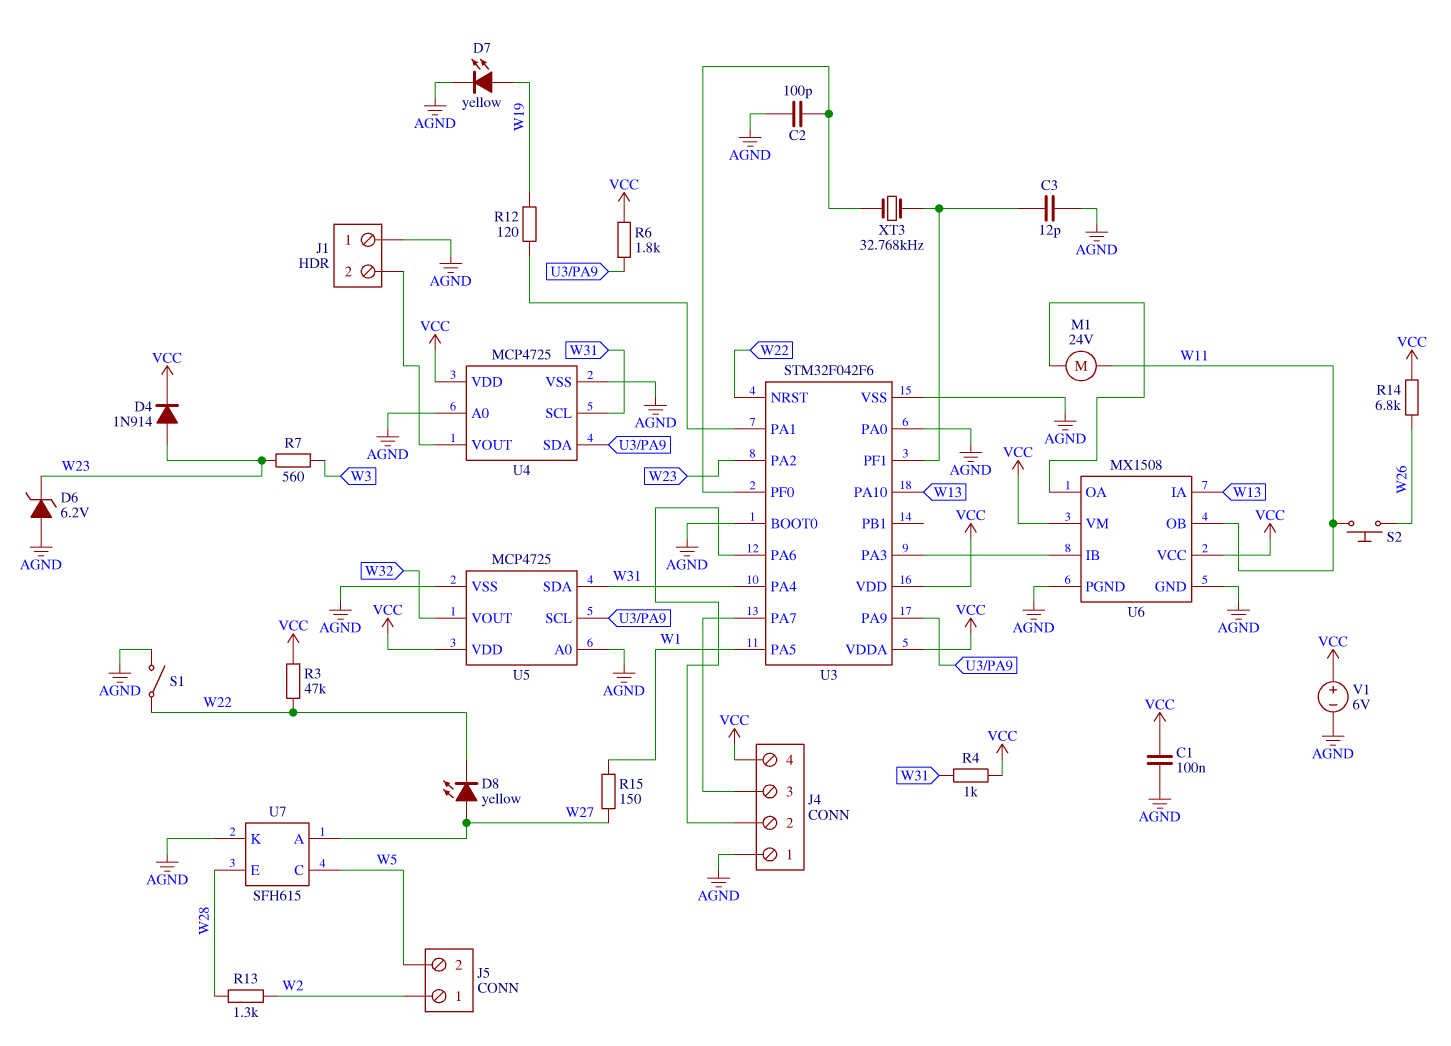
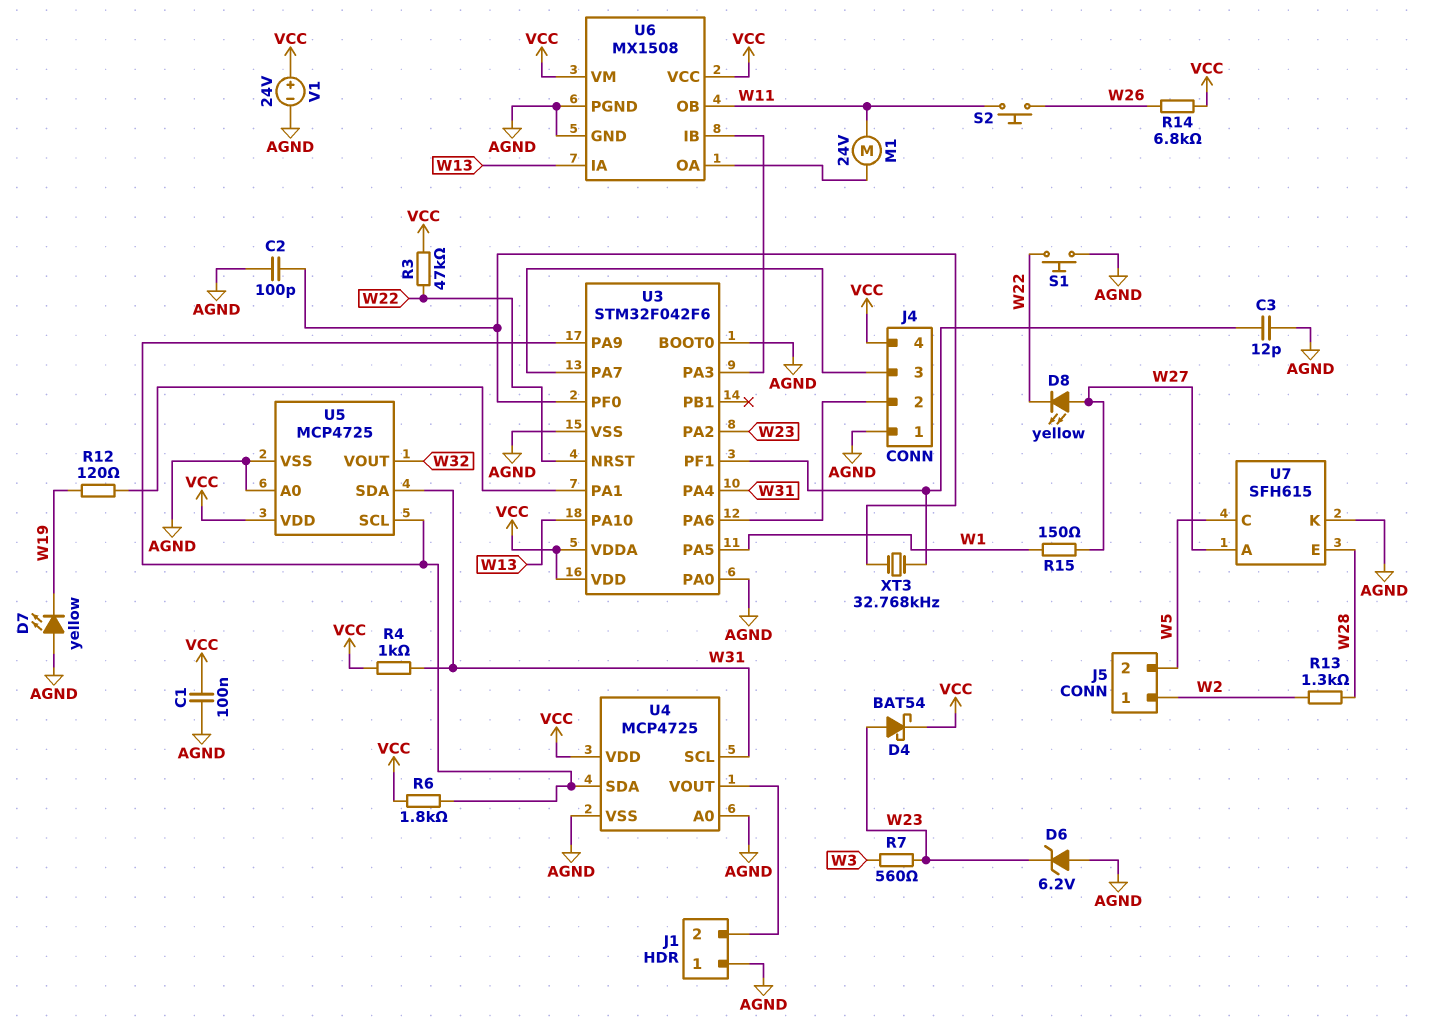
D4: diode 1N914 (A W23, K VCC) -> schottky BAT54 (A W23, K VCC)
D7: LED yellow (A W19, K AGND) -> LED yellow (A AGND, K W19)
S1: switch (AGND, W22) -> button (AGND, W22)
V1: 6V (plus VCC, minus AGND) -> 24V (plus VCC, minus AGND)

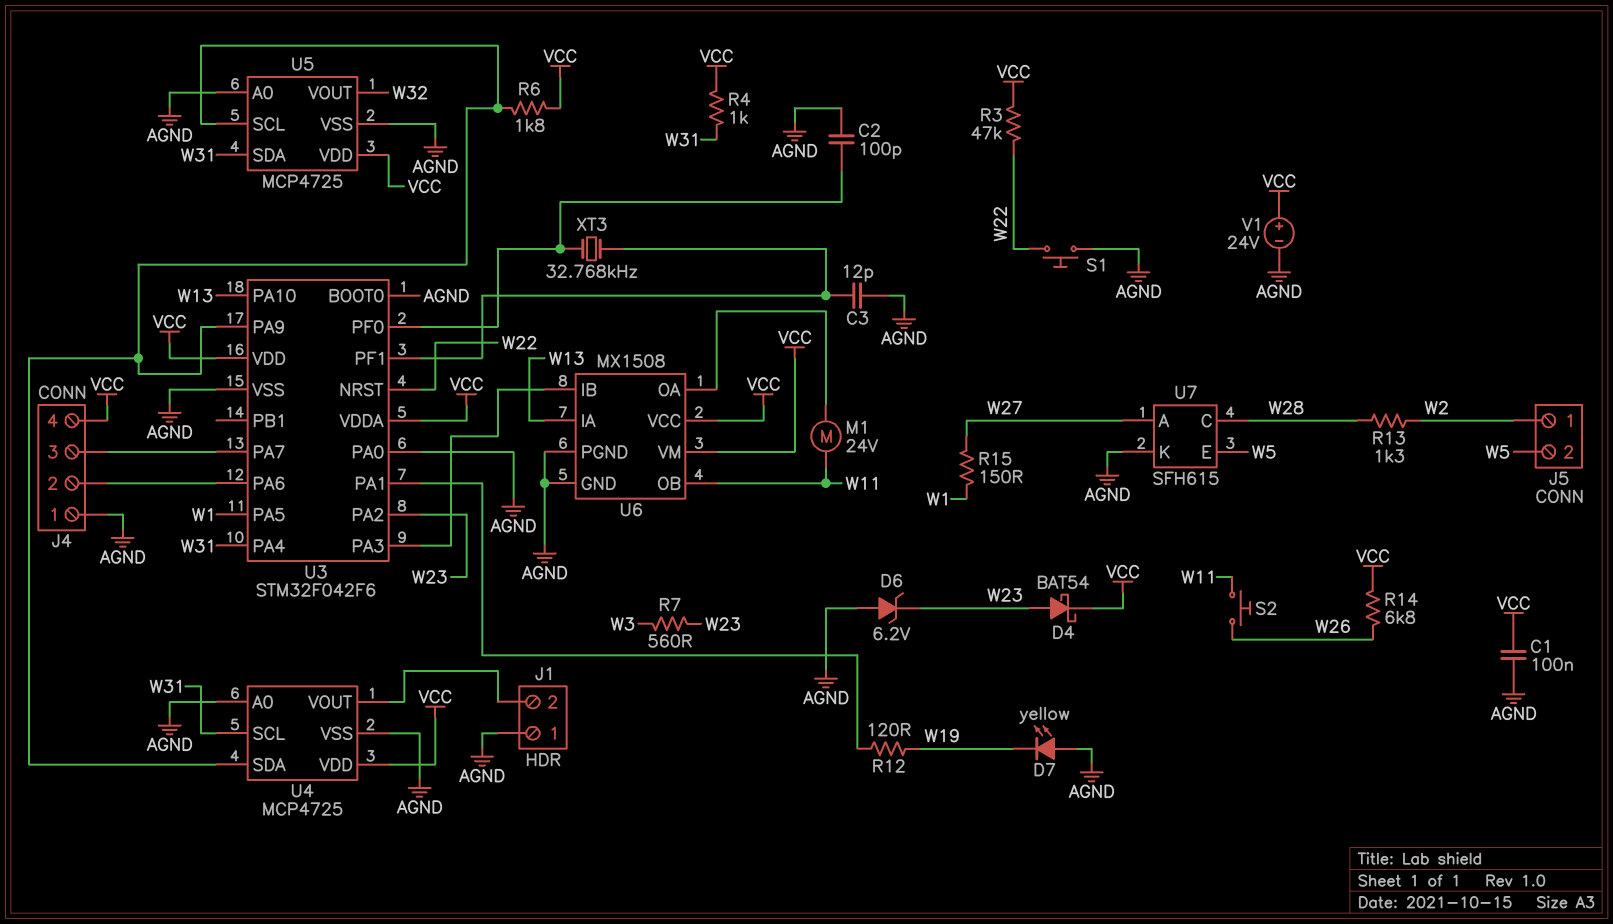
D8: LED yellow (A W27, K W22) -> none
U7 pin C: W5 -> W28
U7 pin E: W28 -> W5

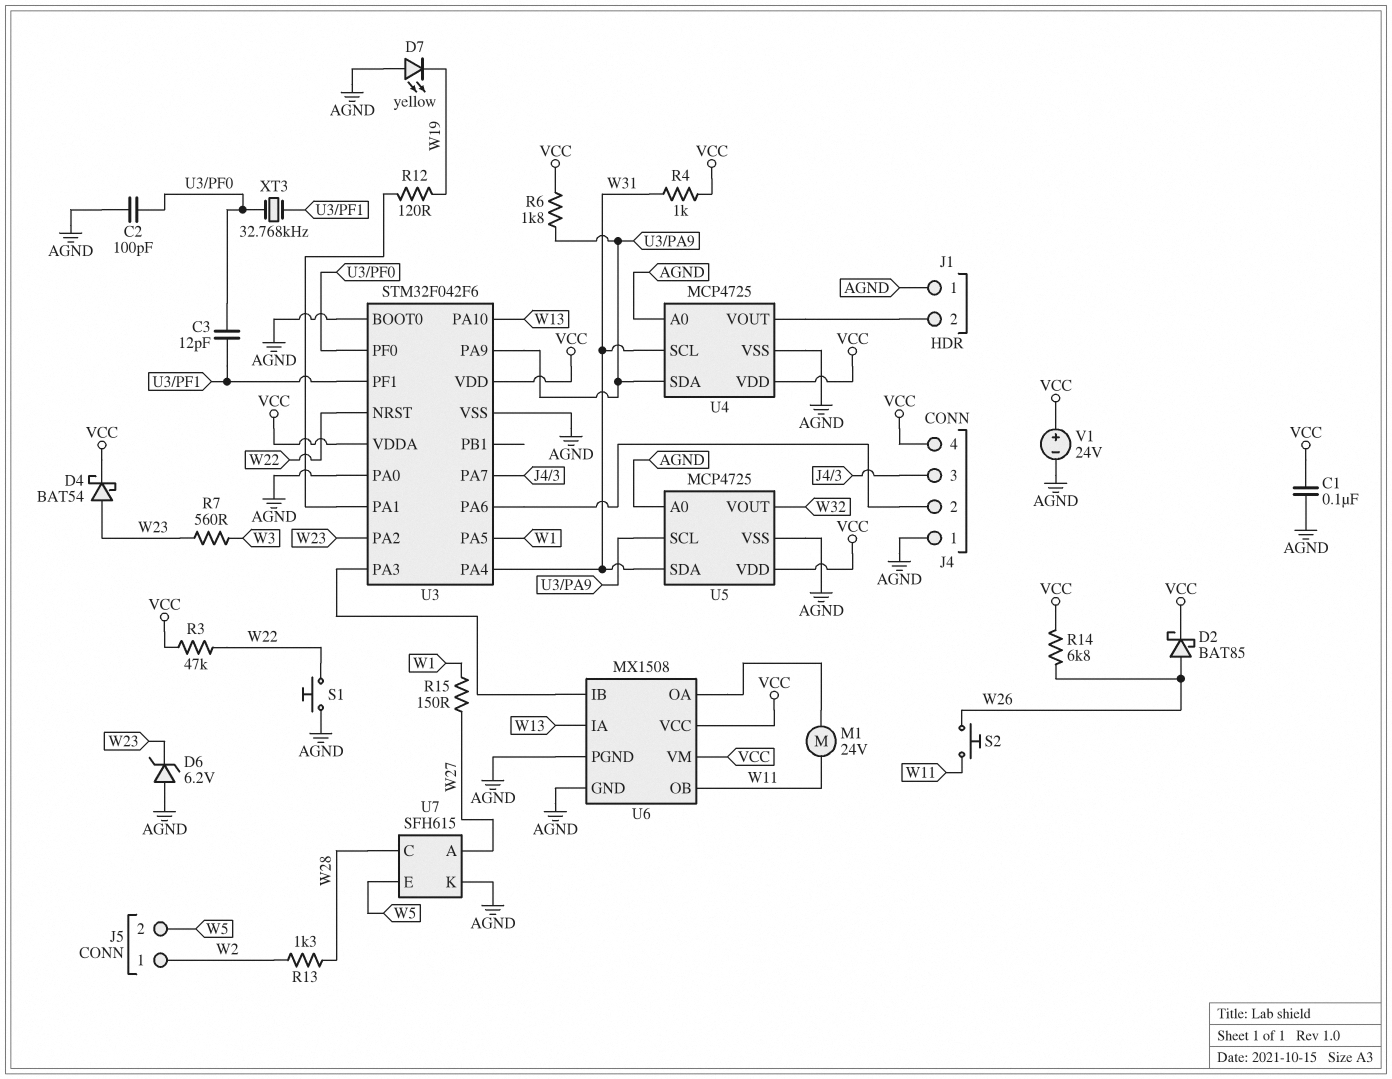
C3: 12pF (AGND, U3/PF1) -> 12pF (U3/PF0, U3/PF1)
D2: none -> schottky BAT85 (A W26, K VCC)

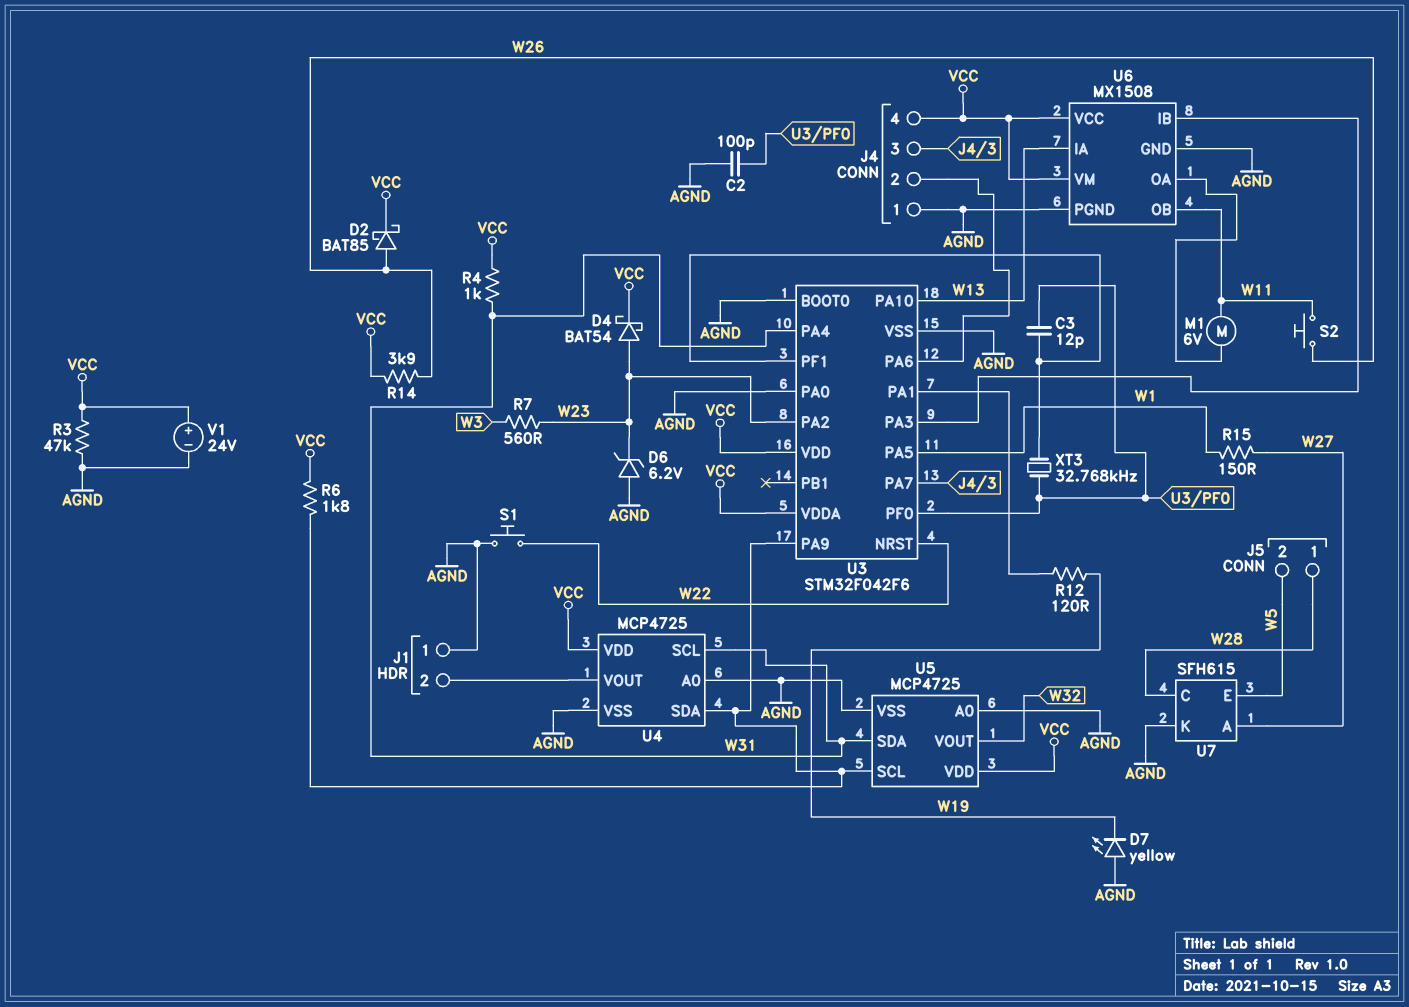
C1: 100nF (AGND, VCC) -> none
J5 pin 1: W2 -> W28
M1: motor 24V (U6/OA, W11) -> motor 6V (U6/OA, W11)
R3: 47k (VCC, W22) -> 47k (AGND, VCC)
R13: 1.3k (W2, W28) -> none
R14: 6.8k (VCC, W26) -> 3.9k (VCC, W26)

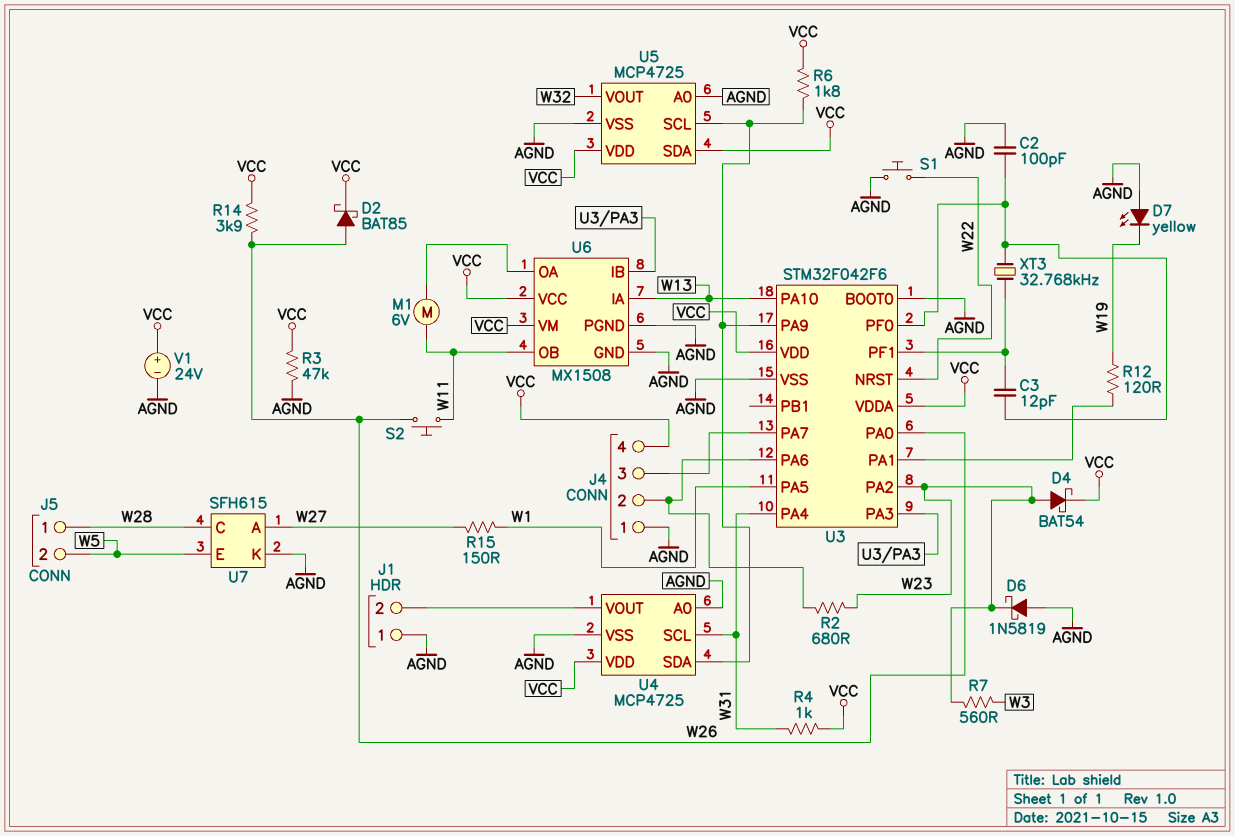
D6: zener 6.2V (A AGND, K W23) -> schottky 1N5819 (A AGND, K W23)
R2: none -> 680 (J4/2, W23)
U3 pin PA0: AGND -> W26
U5 pin SDA: W31 -> VCC

